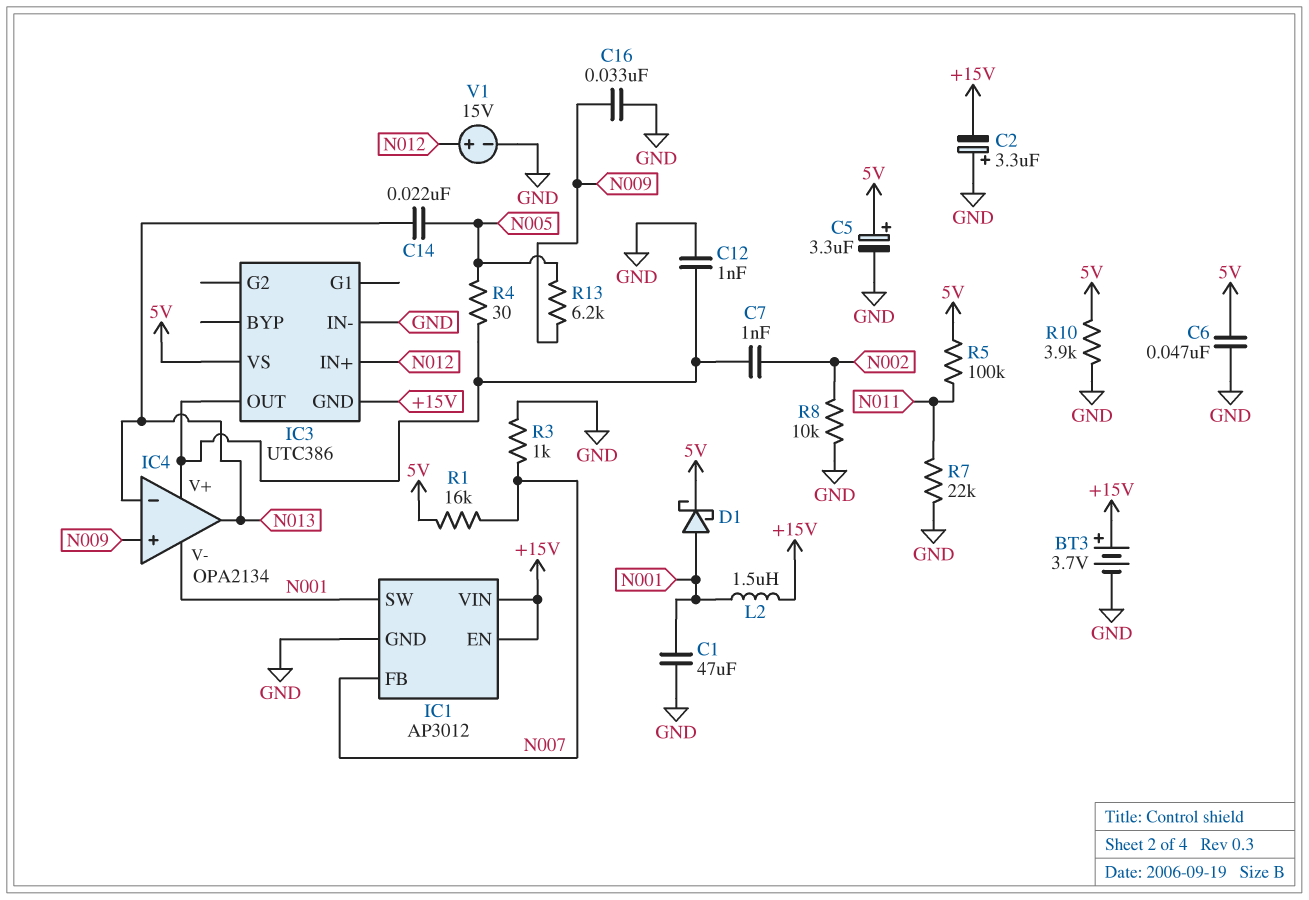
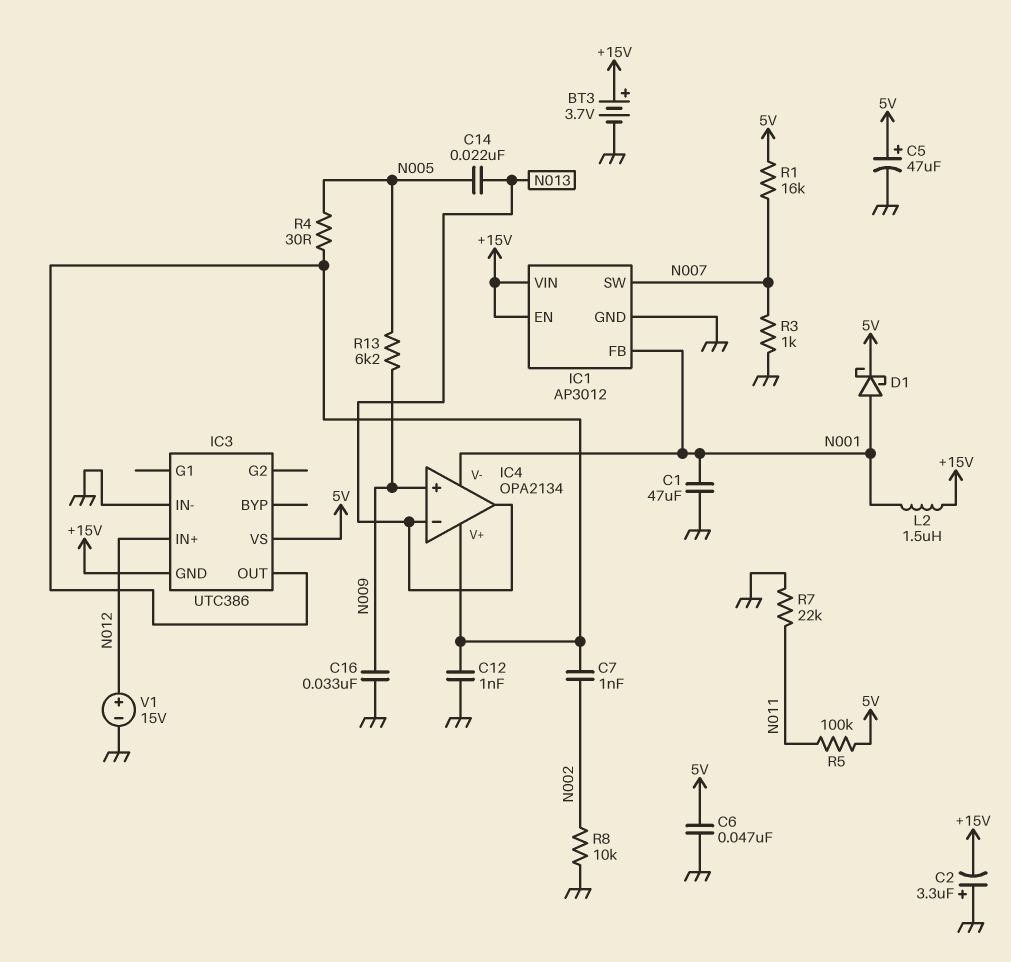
C5: 3.3uF (plus 5V, minus GND) -> 47uF (plus 5V, minus GND)
IC1 pin FB: N007 -> N001
IC1 pin SW: N001 -> N007
R10: 3.9k (5V, GND) -> none

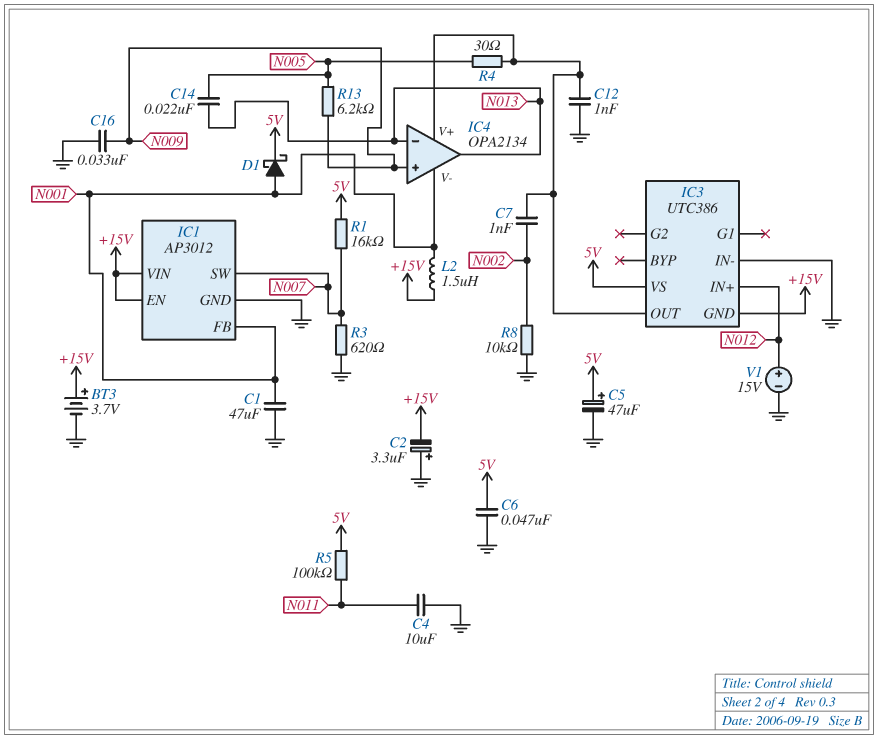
C4: none -> 10uF (GND, N011)
R3: 1k (GND, N007) -> 620 (GND, N007)
R7: 22k (GND, N011) -> none

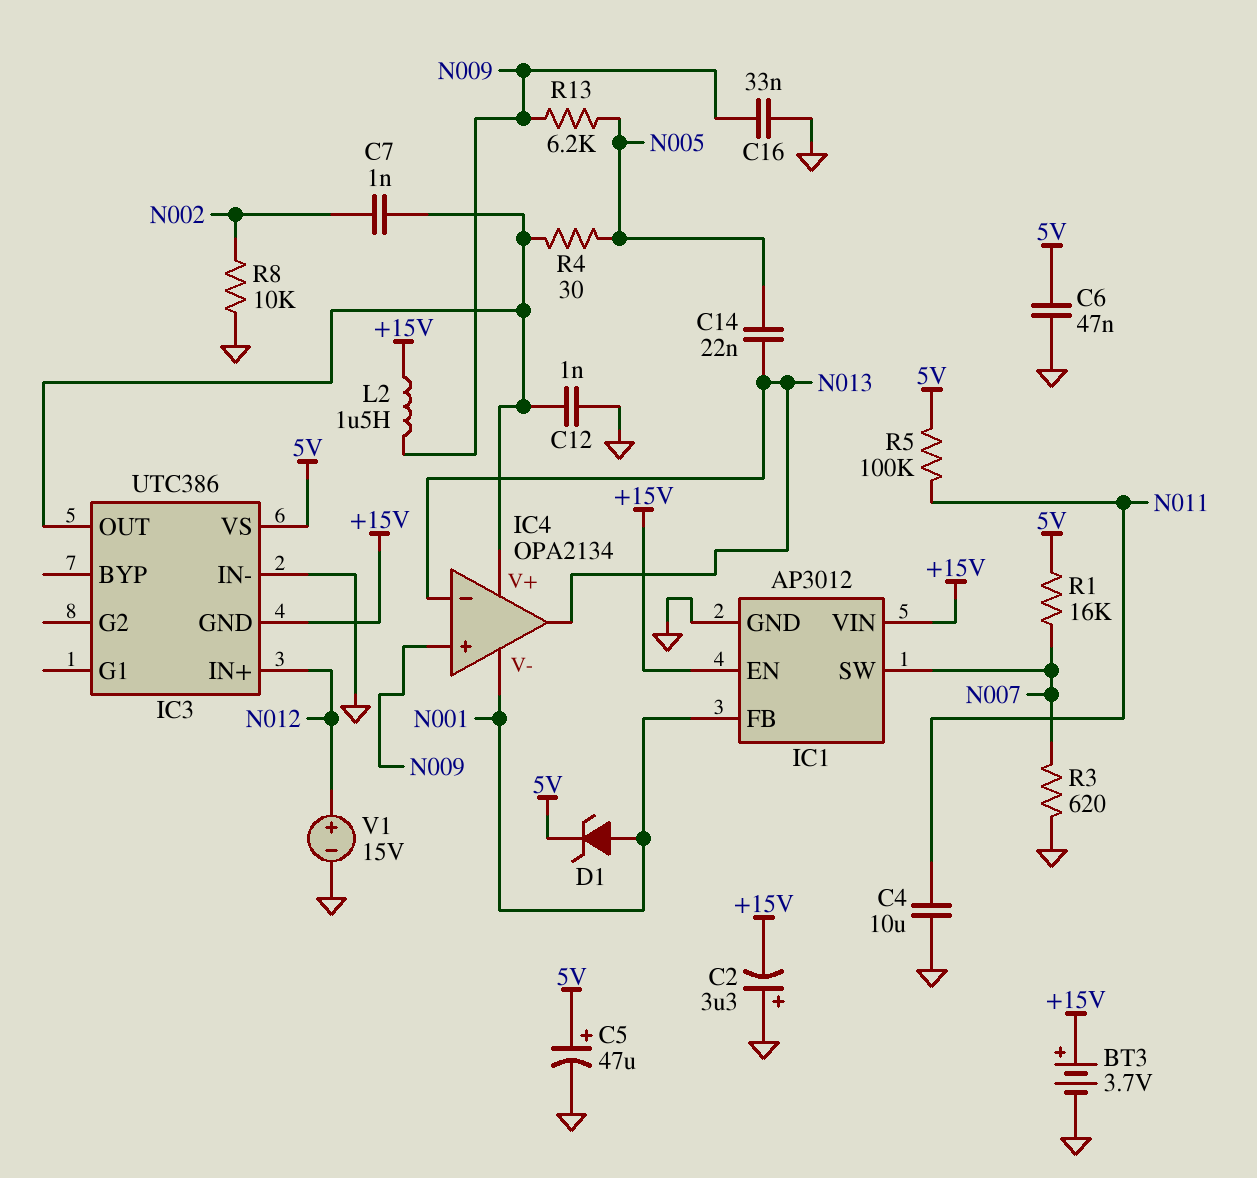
C1: 47uF (GND, N001) -> none
D1: schottky (A N001, K 5V) -> zener (A N001, K 5V)
L2: 1.5uH (+15V, N001) -> 1.5uH (+15V, N009)

